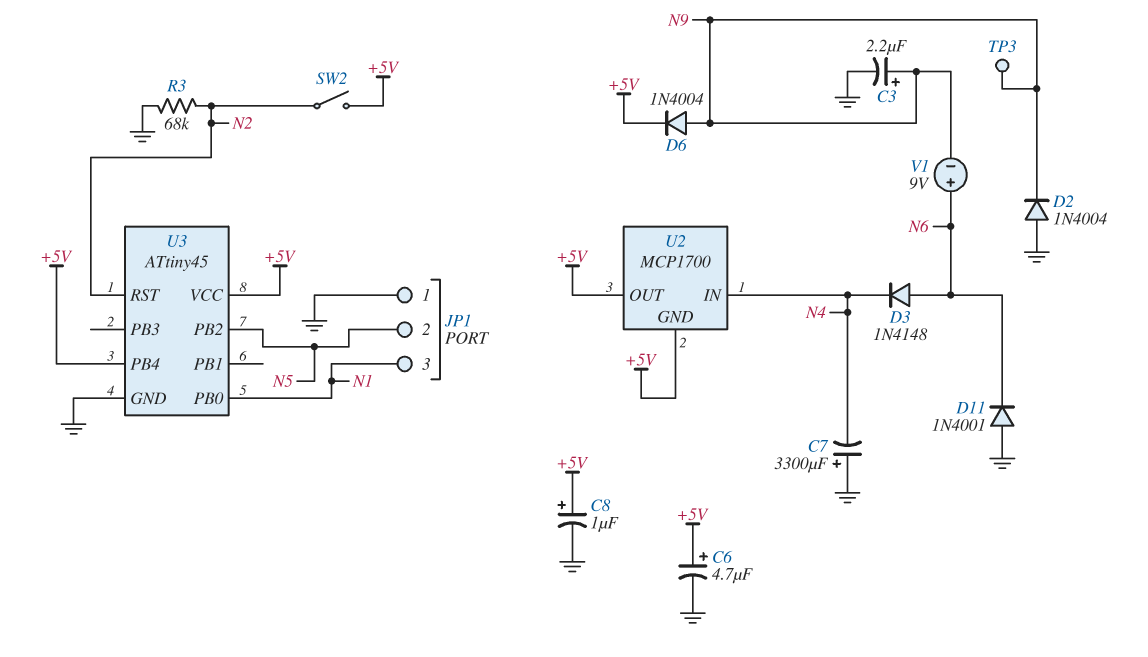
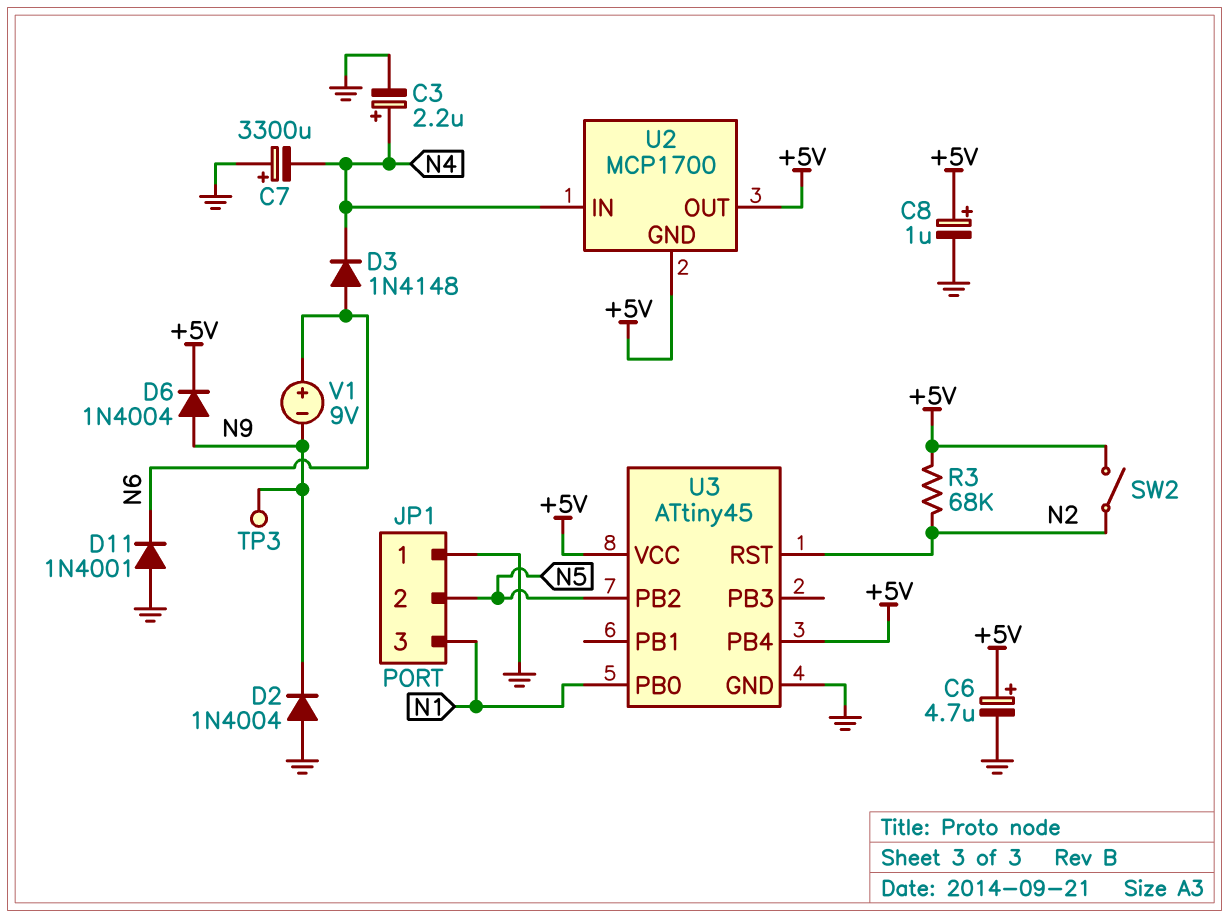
C3: 2.2uF (plus N9, minus GND) -> 2.2uF (plus N4, minus GND)
R3: 68k (GND, N2) -> 68k (+5V, N2)

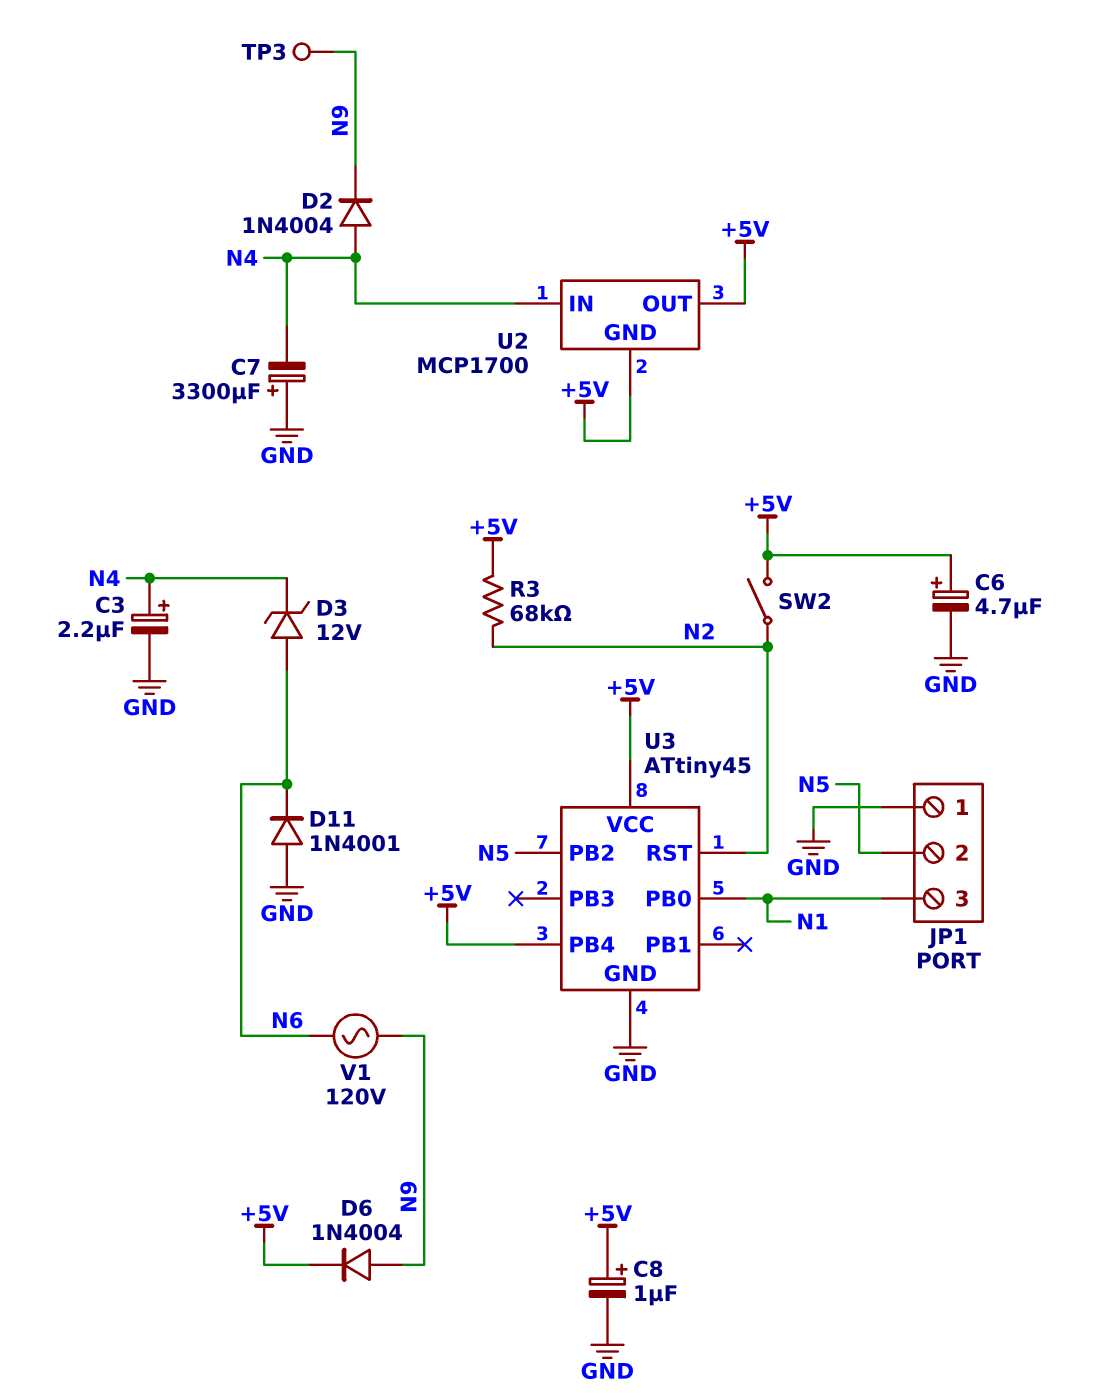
D2: diode 1N4004 (A GND, K N9) -> diode 1N4004 (A N4, K N9)
D3: diode 1N4148 (A N6, K N4) -> zener 12V (A N6, K N4)
V1: 9V (plus N6, minus N9) -> AC 120V (N6, N9)

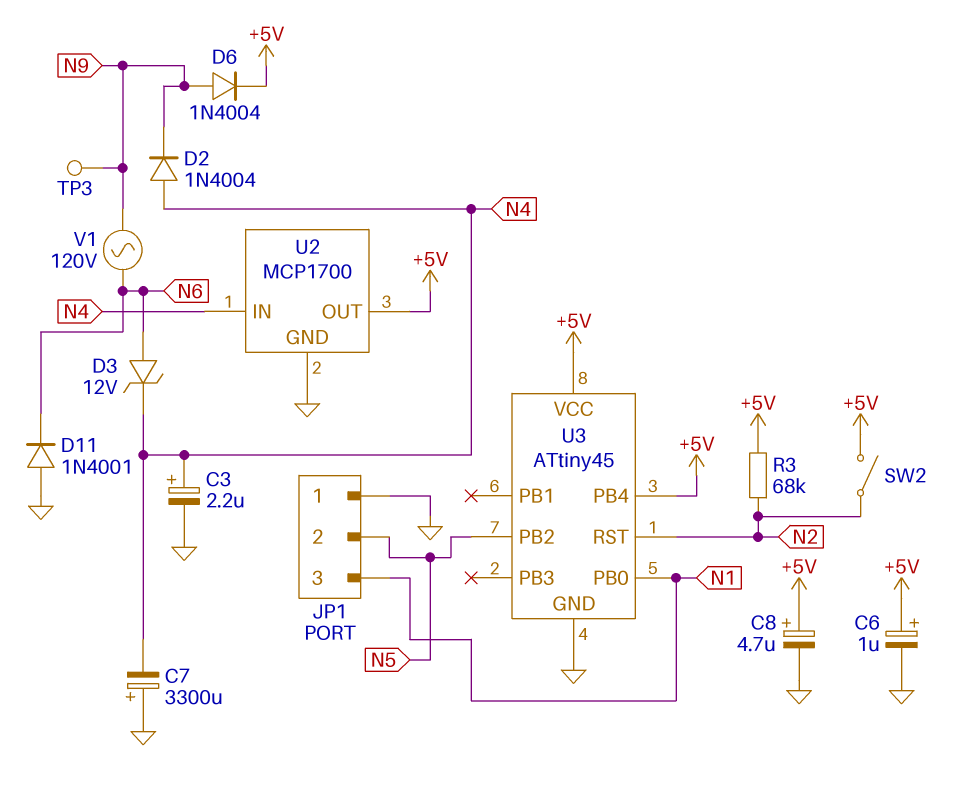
C6: 4.7uF (plus +5V, minus GND) -> 1uF (plus +5V, minus GND)
C8: 1uF (plus +5V, minus GND) -> 4.7uF (plus +5V, minus GND)
U2 pin GND: +5V -> GND

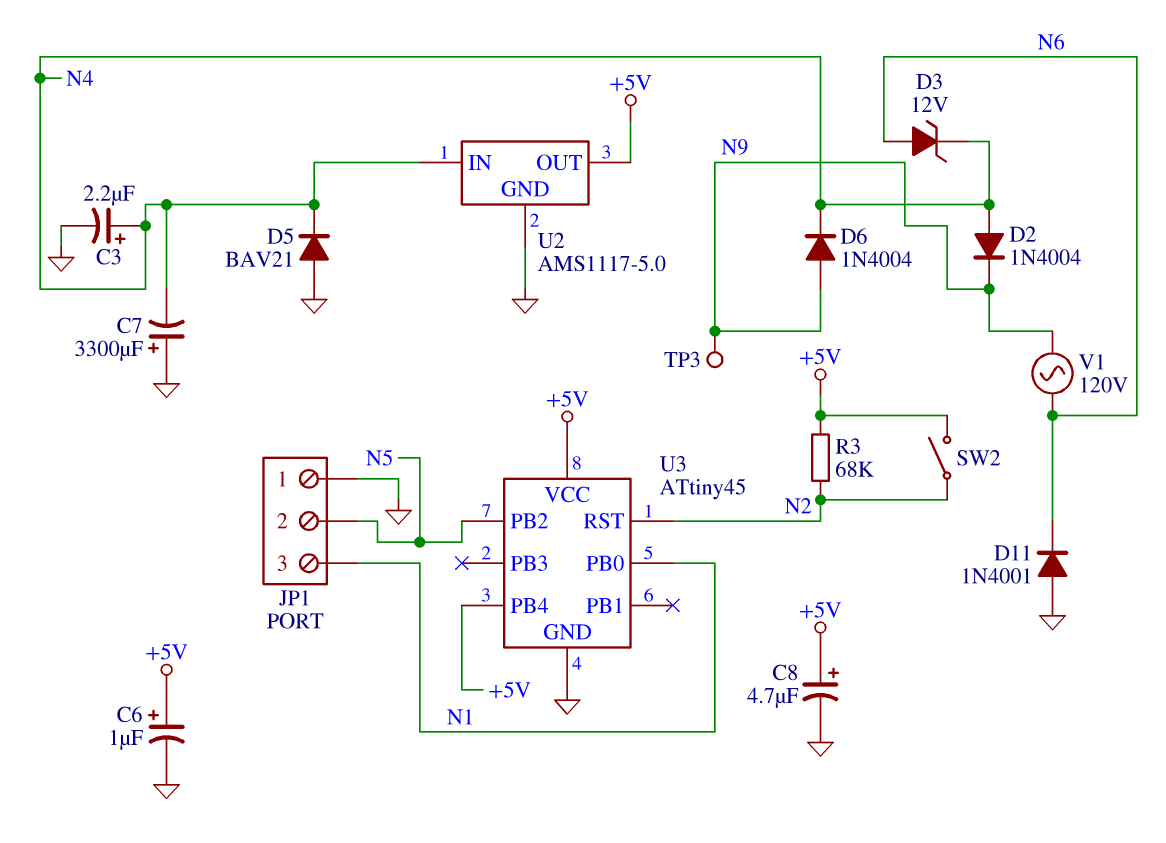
D5: none -> diode BAV21 (A GND, K N4)
D6: diode 1N4004 (A N9, K +5V) -> diode 1N4004 (A N9, K N4)
U2: MCP1700 -> AMS1117-5.0

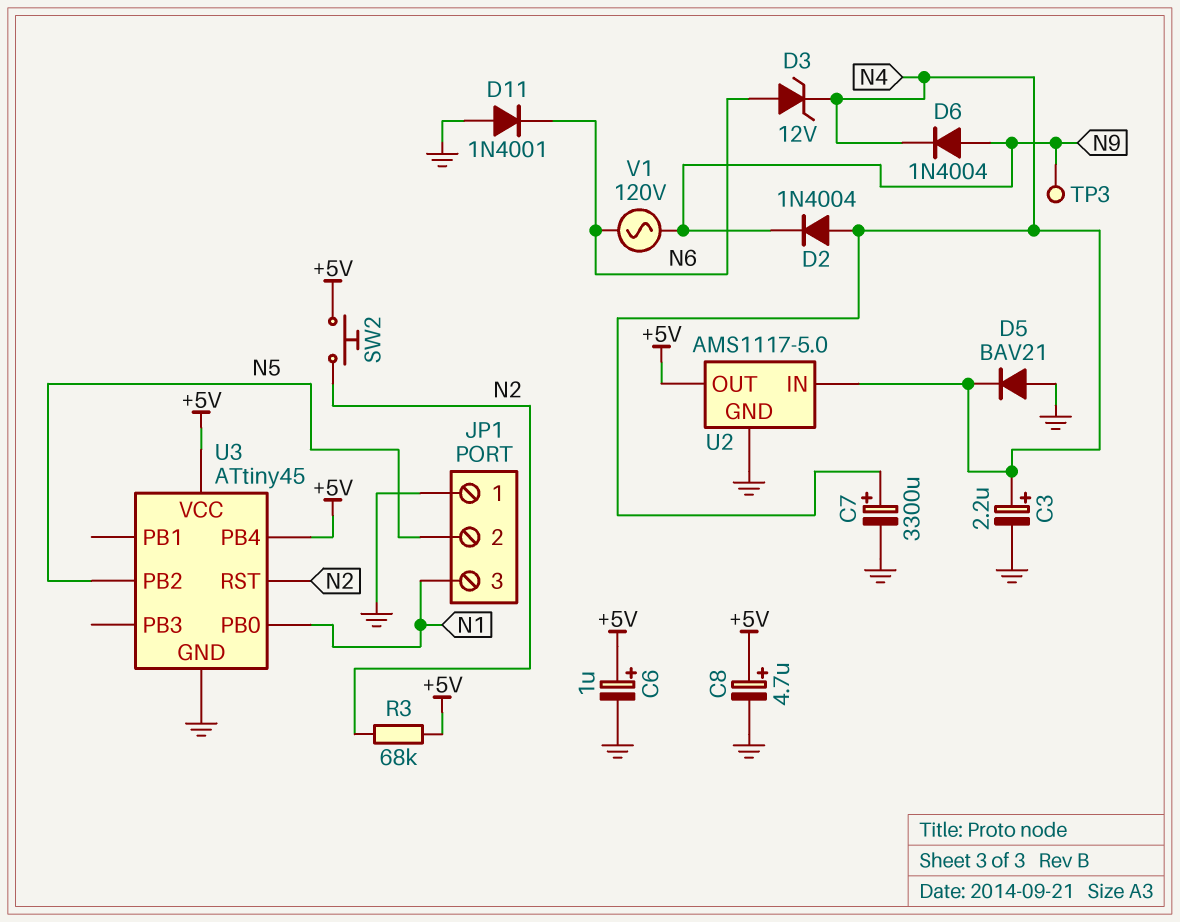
C7: 3300uF (plus GND, minus N4) -> 3300uF (plus N4, minus GND)
SW2: switch (+5V, N2) -> button (+5V, N2)

